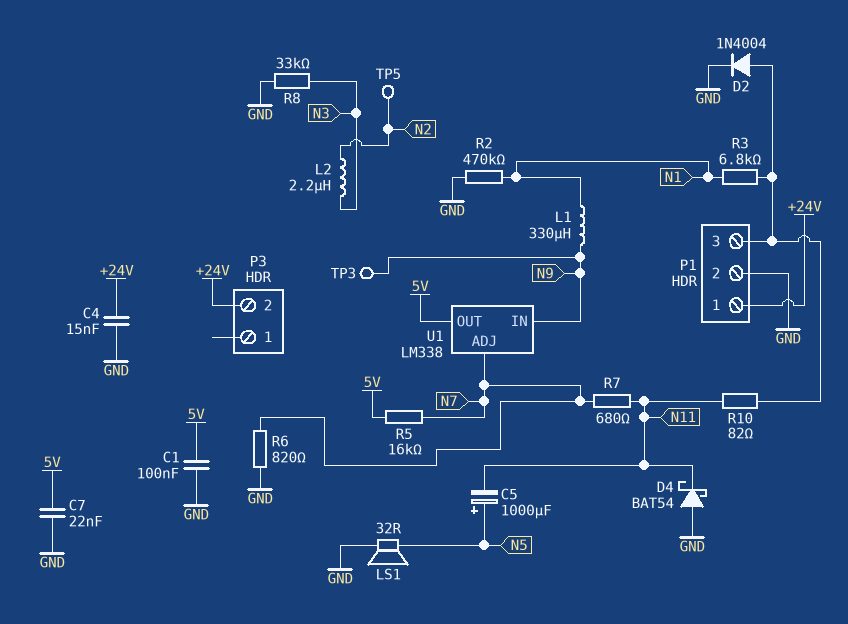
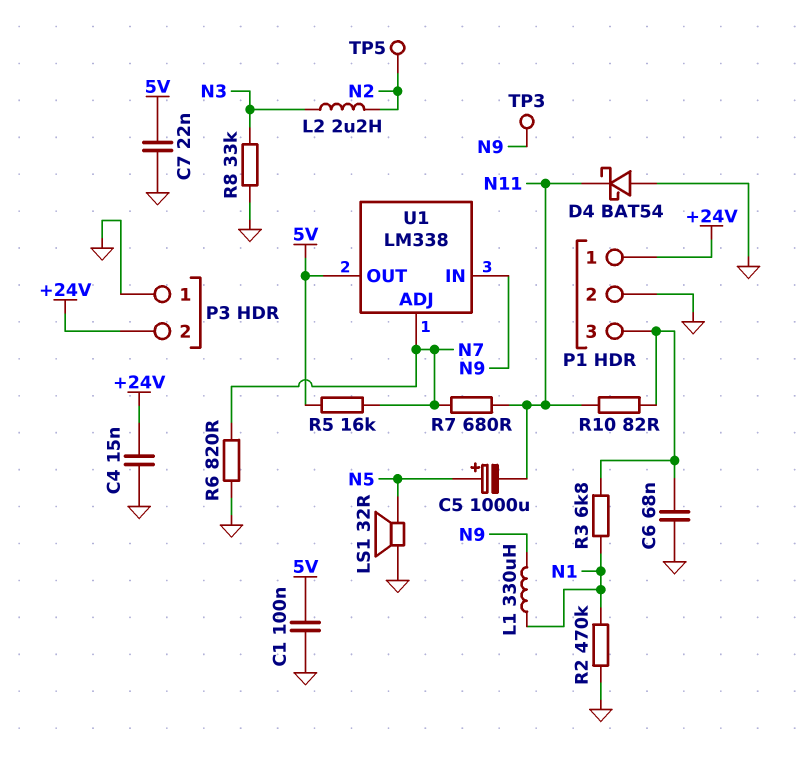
C6: none -> 68nF (GND, P1/3)
D2: diode 1N4004 (A P1/3, K GND) -> none
P3 pin 1: none -> GND

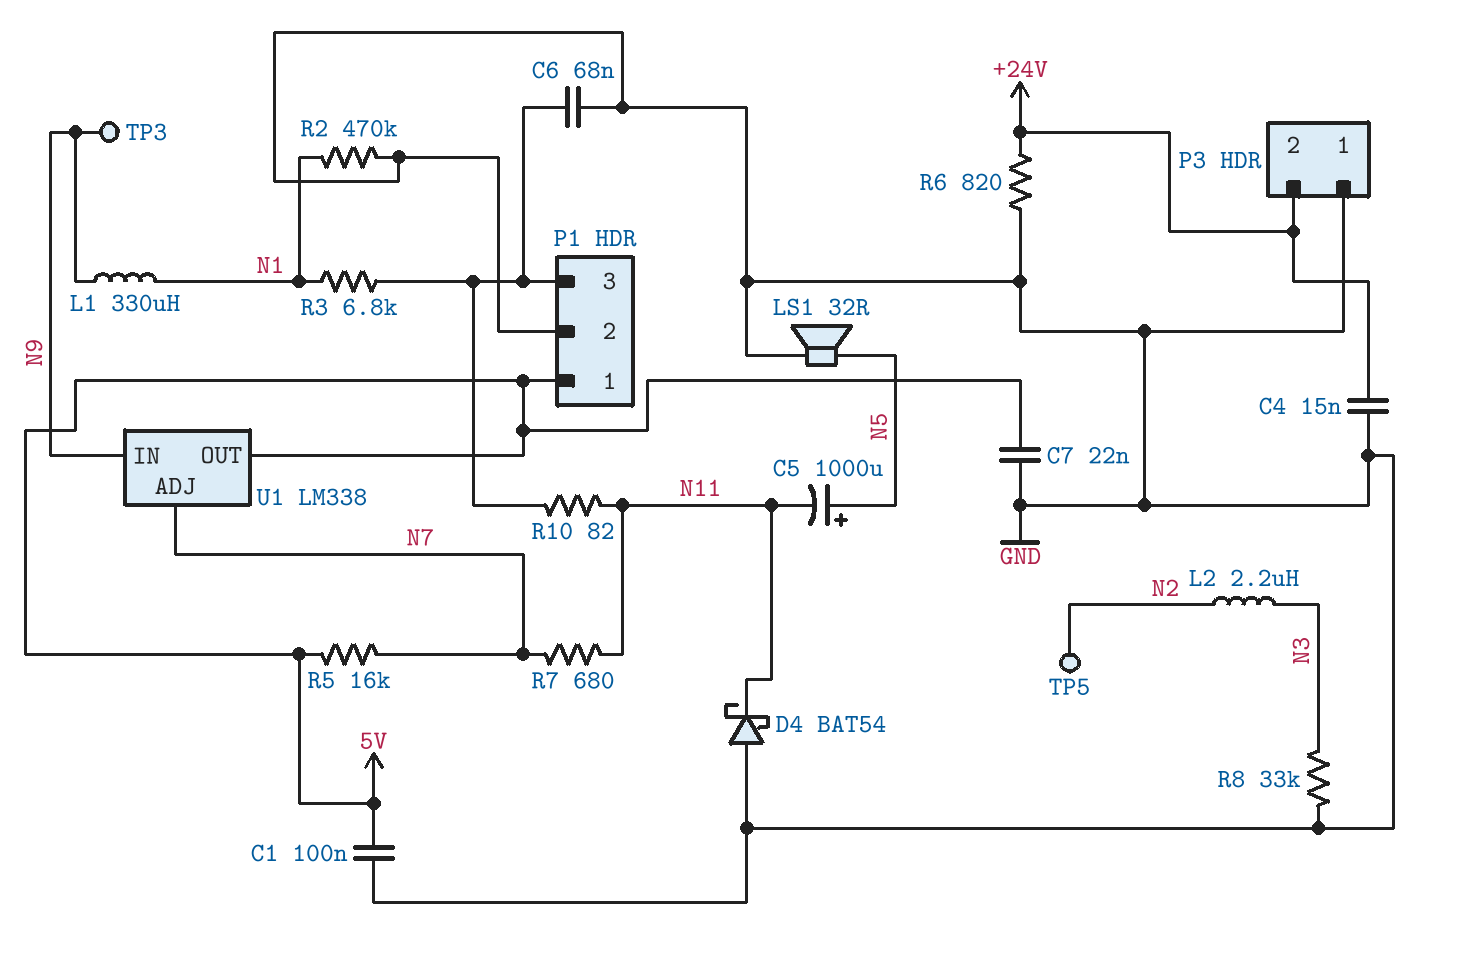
P1 pin 1: +24V -> 5V
R6: 820 (GND, N7) -> 820 (+24V, GND)

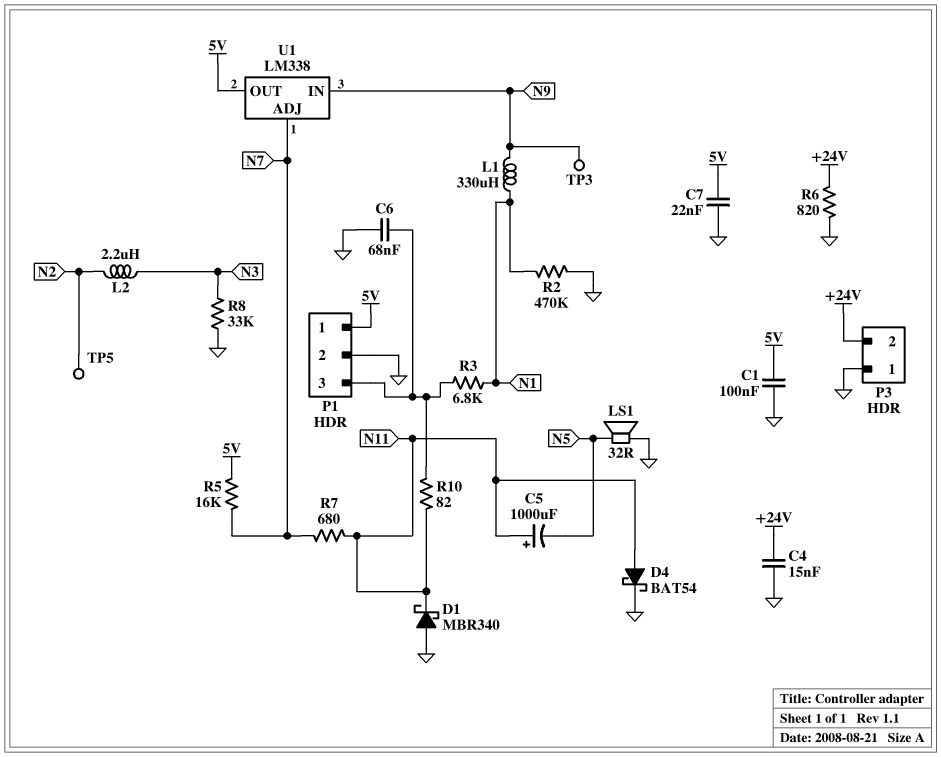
C5: 1000uF (plus N5, minus N11) -> 1000uF (plus N11, minus N5)
D1: none -> schottky MBR340 (A GND, K N11)
D4: schottky BAT54 (A GND, K N11) -> schottky BAT54 (A N11, K GND)

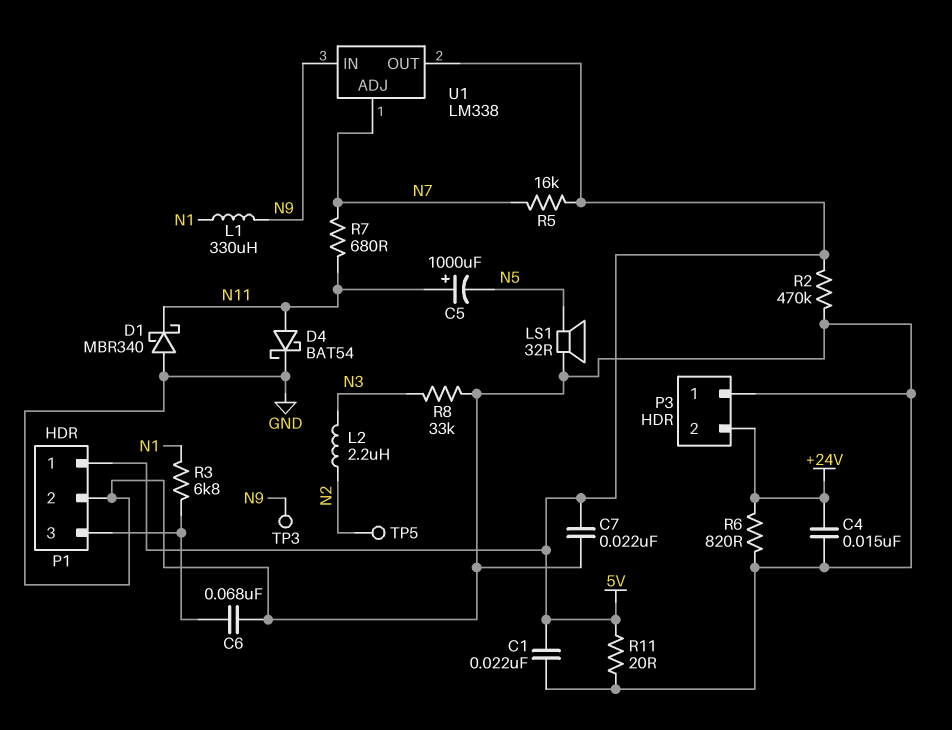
C1: 100nF (5V, GND) -> 22nF (5V, GND)
R2: 470k (GND, N1) -> 470k (5V, GND)
R10: 82 (N11, P1/3) -> none
R11: none -> 20 (5V, GND)

